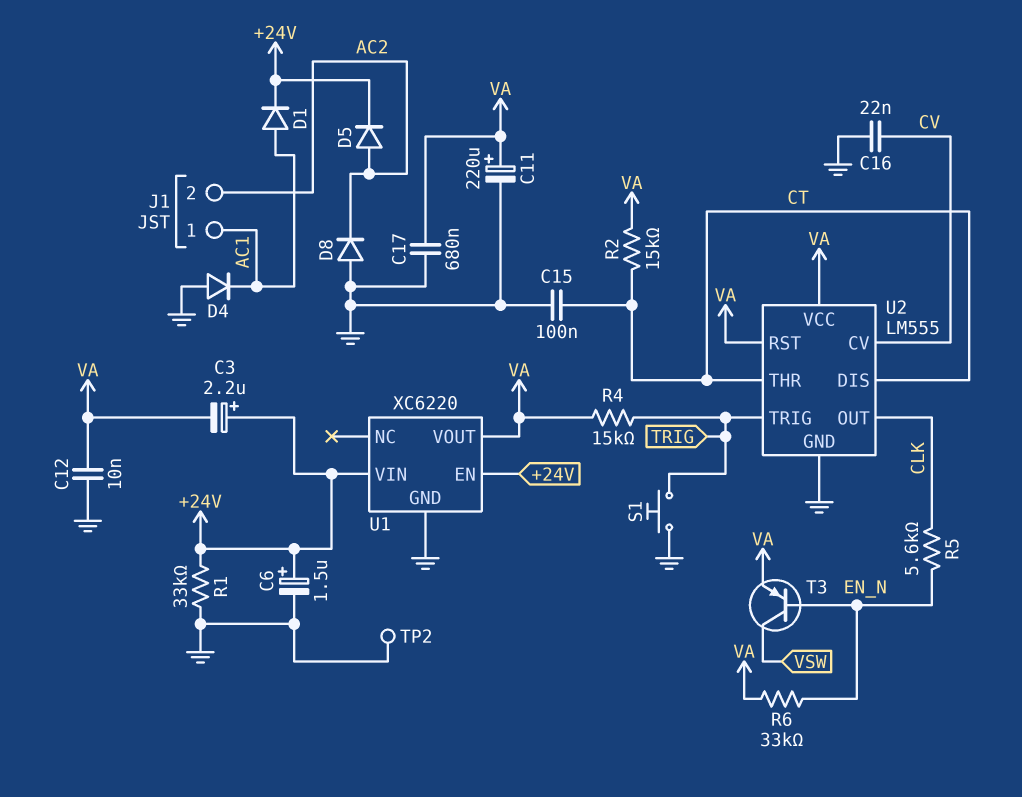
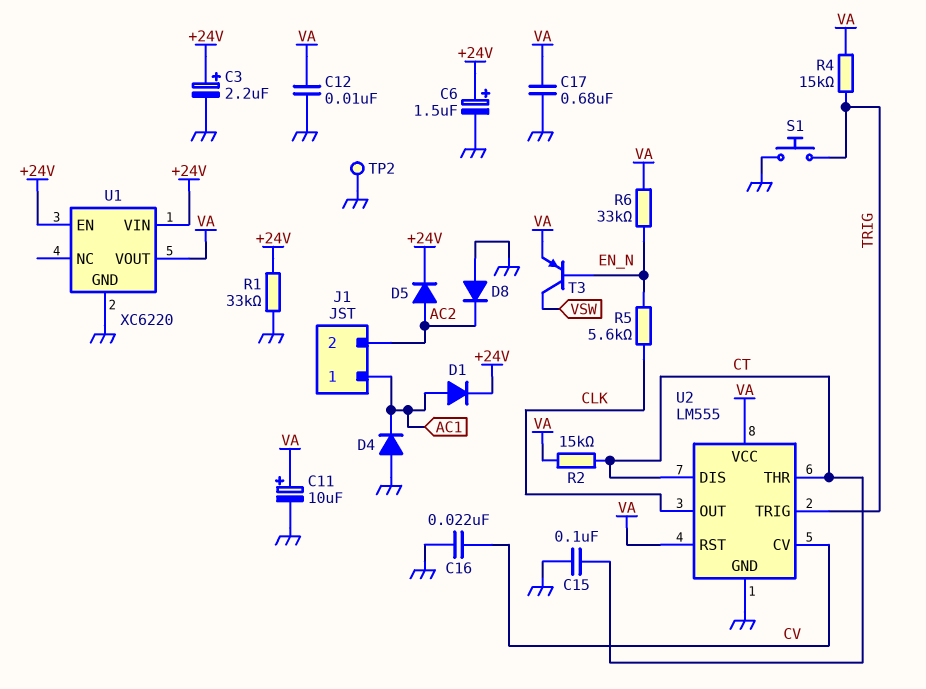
C3: 2.2uF (plus +24V, minus VA) -> 2.2uF (plus +24V, minus GND)
C11: 220uF (plus VA, minus GND) -> 10uF (plus VA, minus GND)

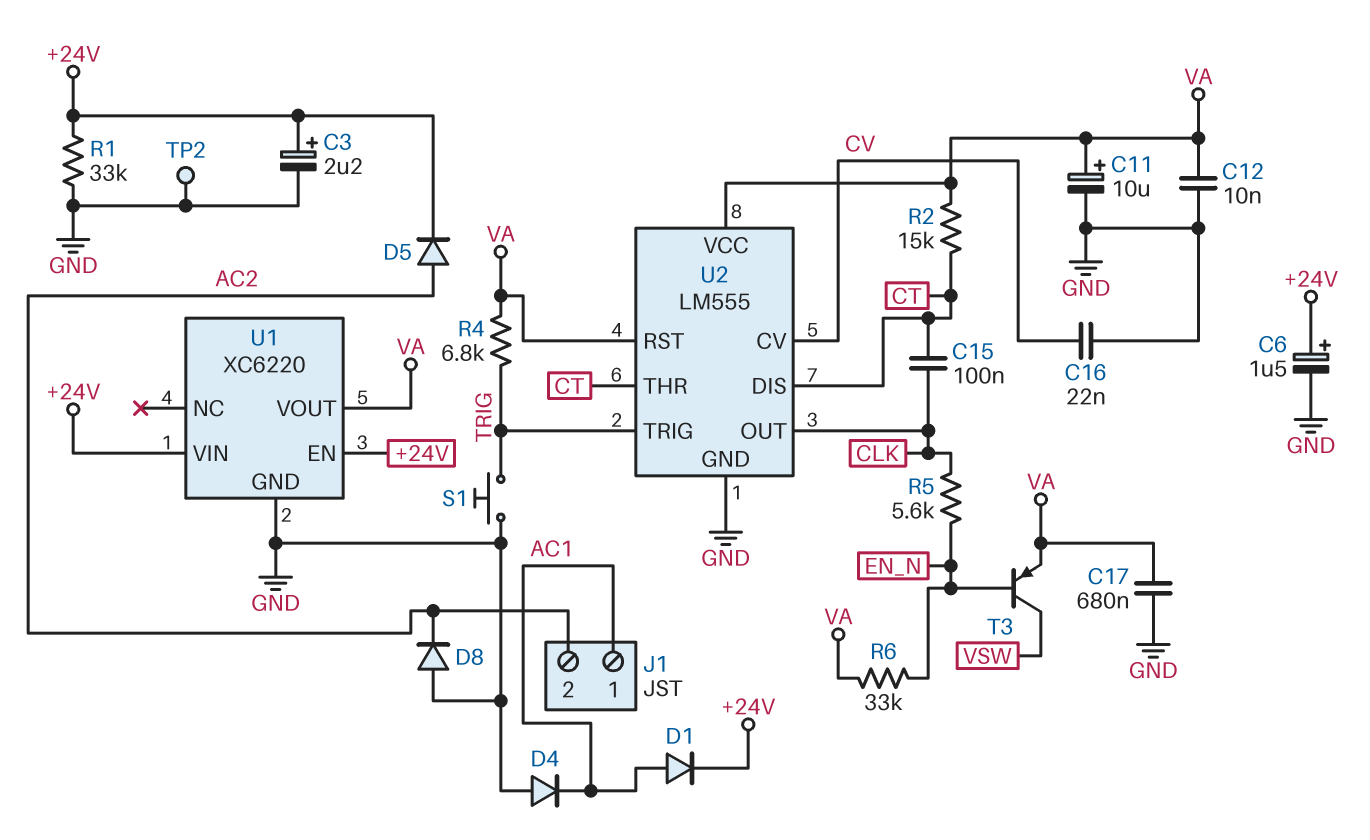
C15: 100nF (CT, GND) -> 100nF (CLK, CT)
R4: 15k (TRIG, VA) -> 6.8k (TRIG, VA)

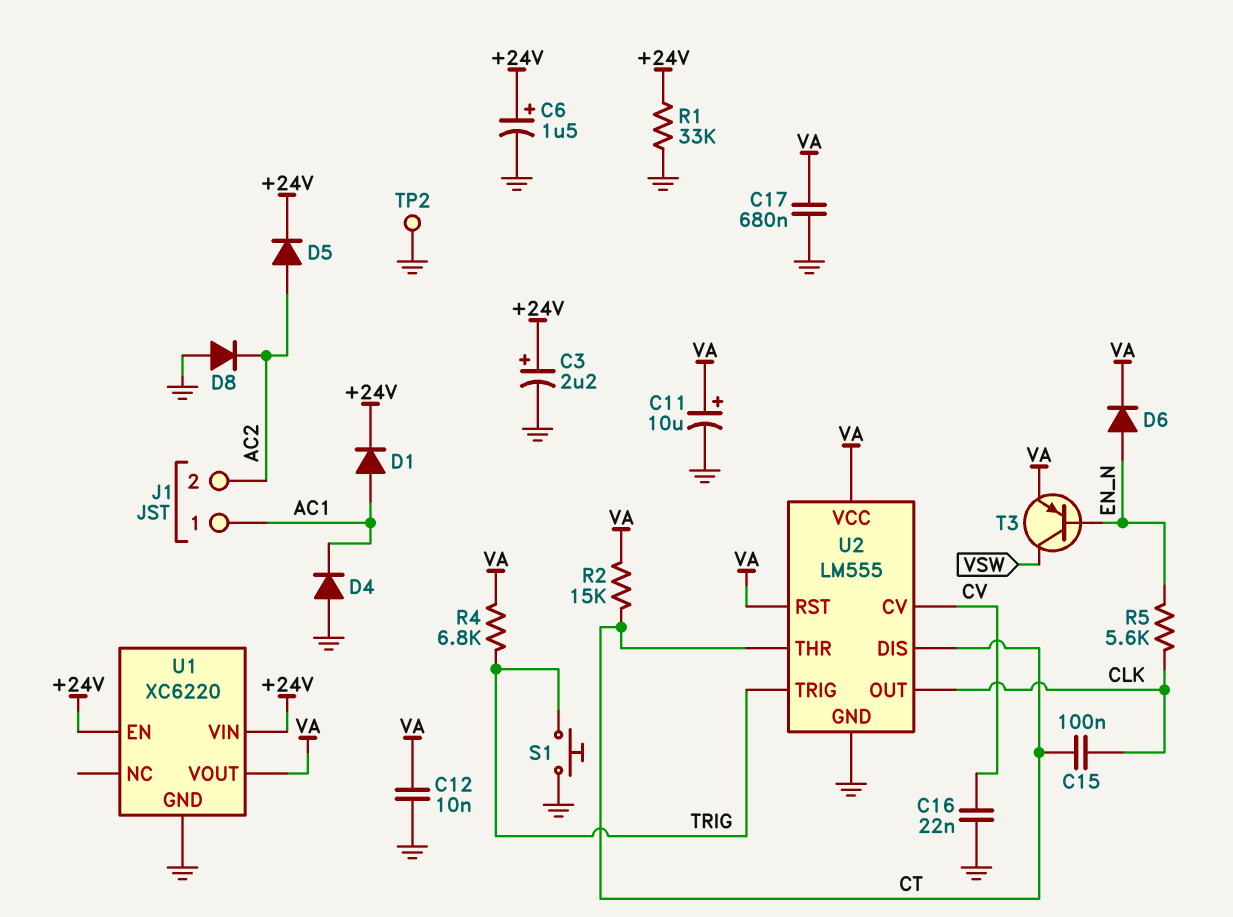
D6: none -> diode (A EN_N, K VA)
R6: 33k (EN_N, VA) -> none

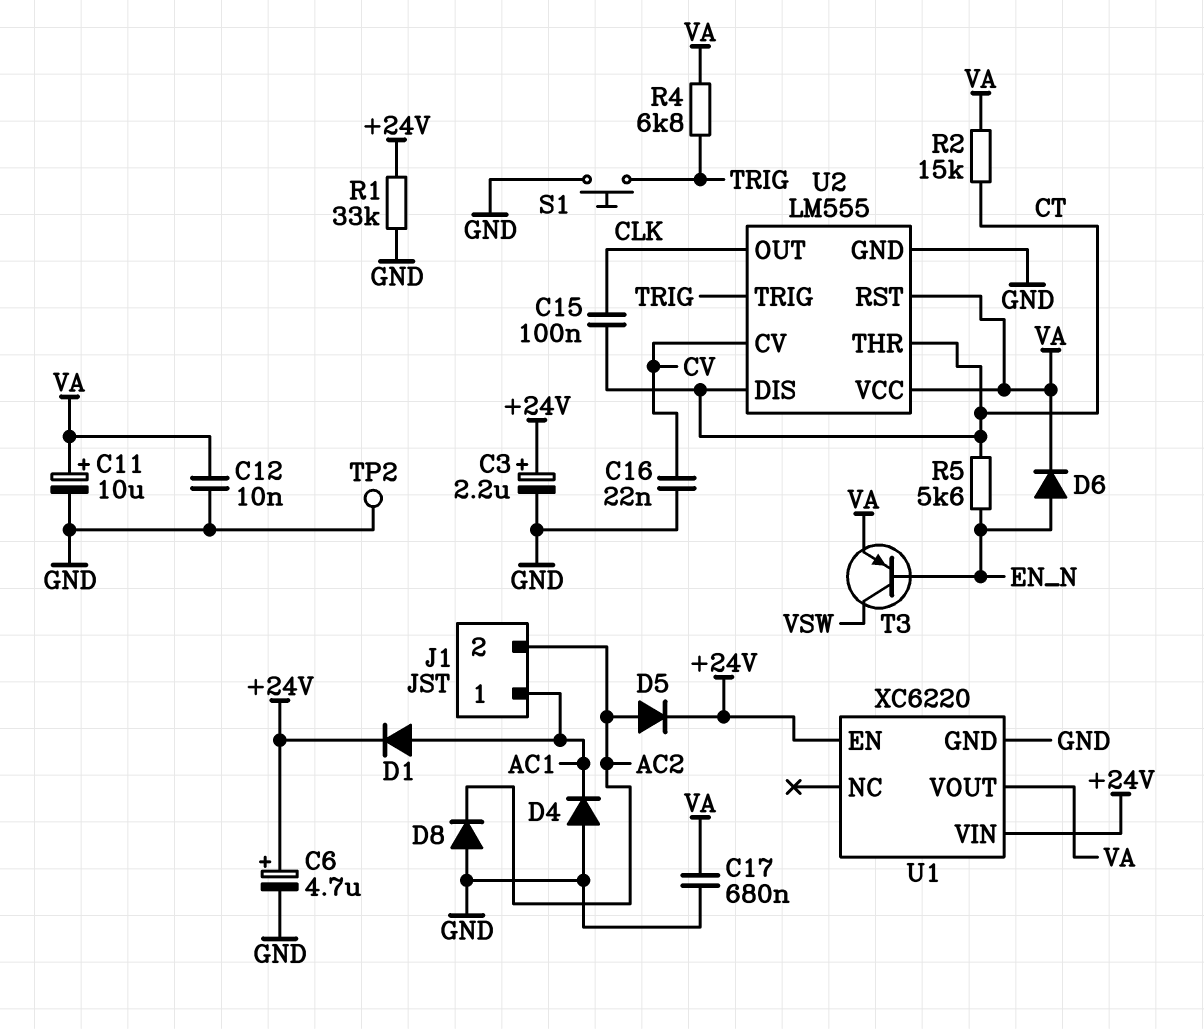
C6: 1.5uF (plus +24V, minus GND) -> 4.7uF (plus +24V, minus GND)
R5: 5.6k (CLK, EN_N) -> 5.6k (CT, EN_N)

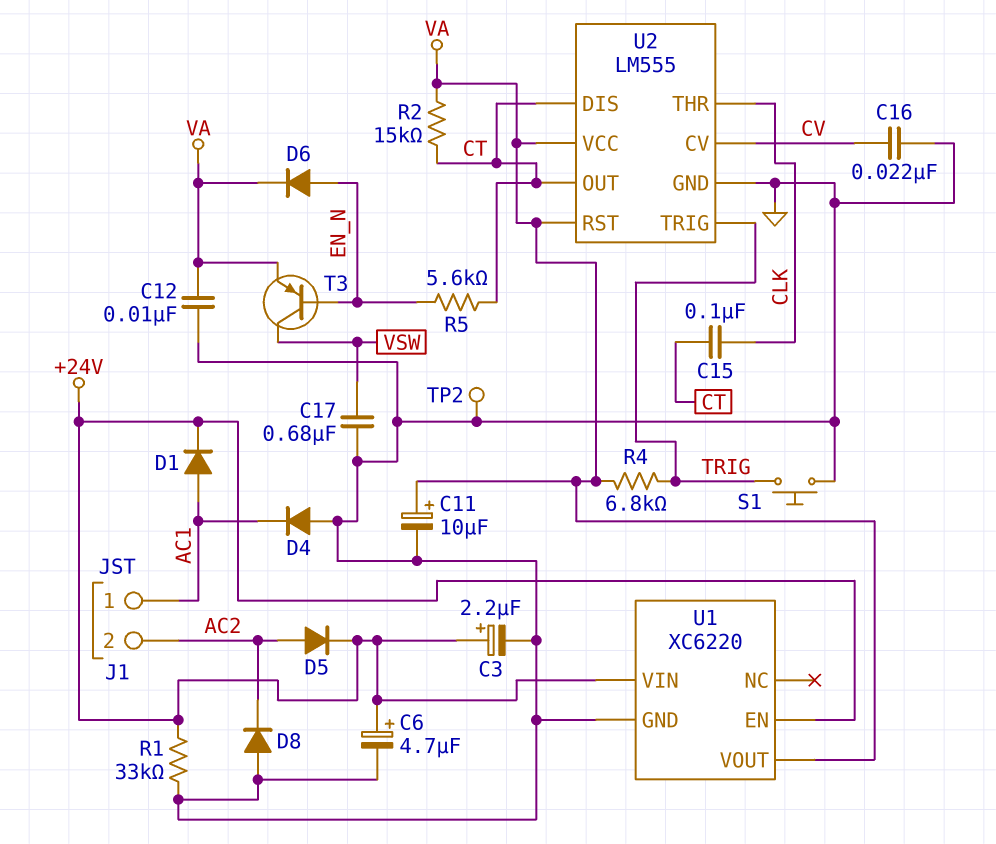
C17: 680nF (GND, VA) -> 680nF (GND, VSW)
U2 pin OUT: CLK -> CT
U2 pin THR: CT -> CLK

